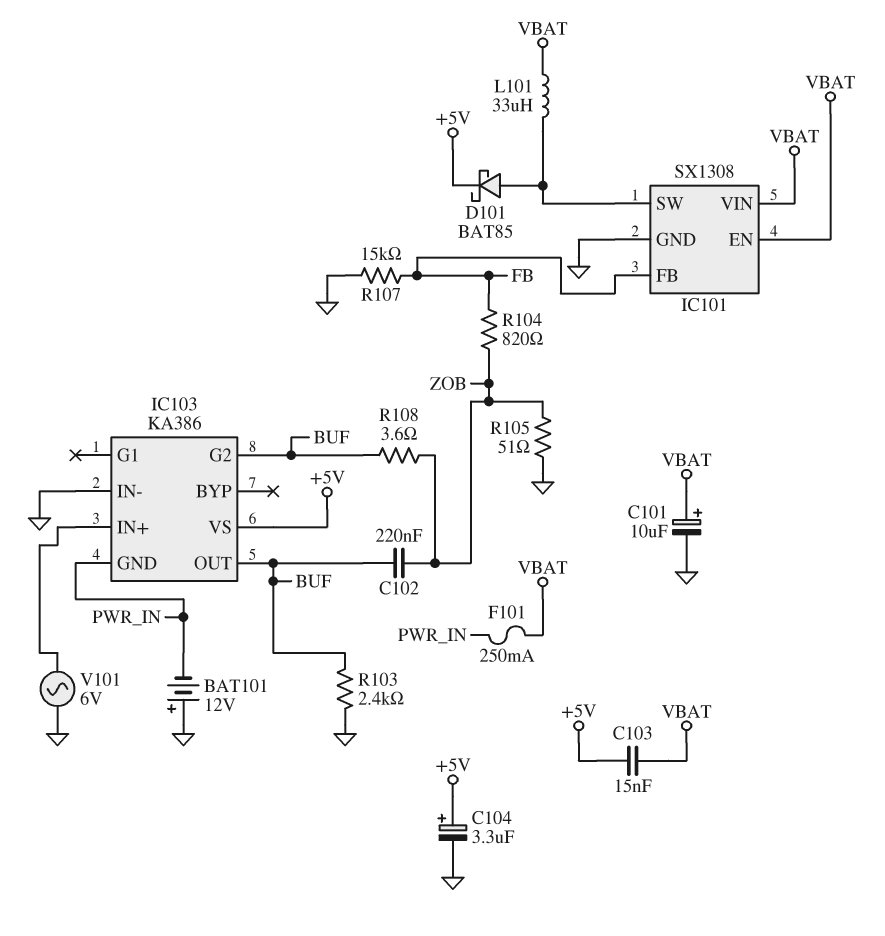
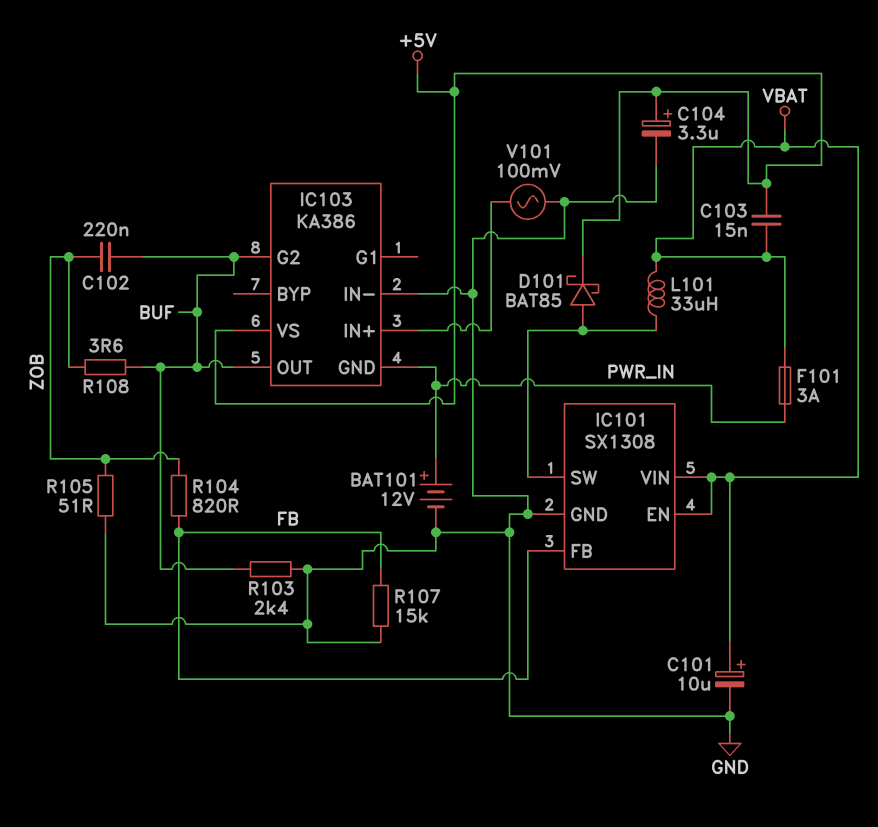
BAT101: 12V (plus GND, minus PWR_IN) -> 12V (plus PWR_IN, minus GND)
F101: 250mA (PWR_IN, VBAT) -> 3A (PWR_IN, VBAT)
V101: AC 6V (GND, IC103/IN+) -> AC 100mV (GND, IC103/IN+)

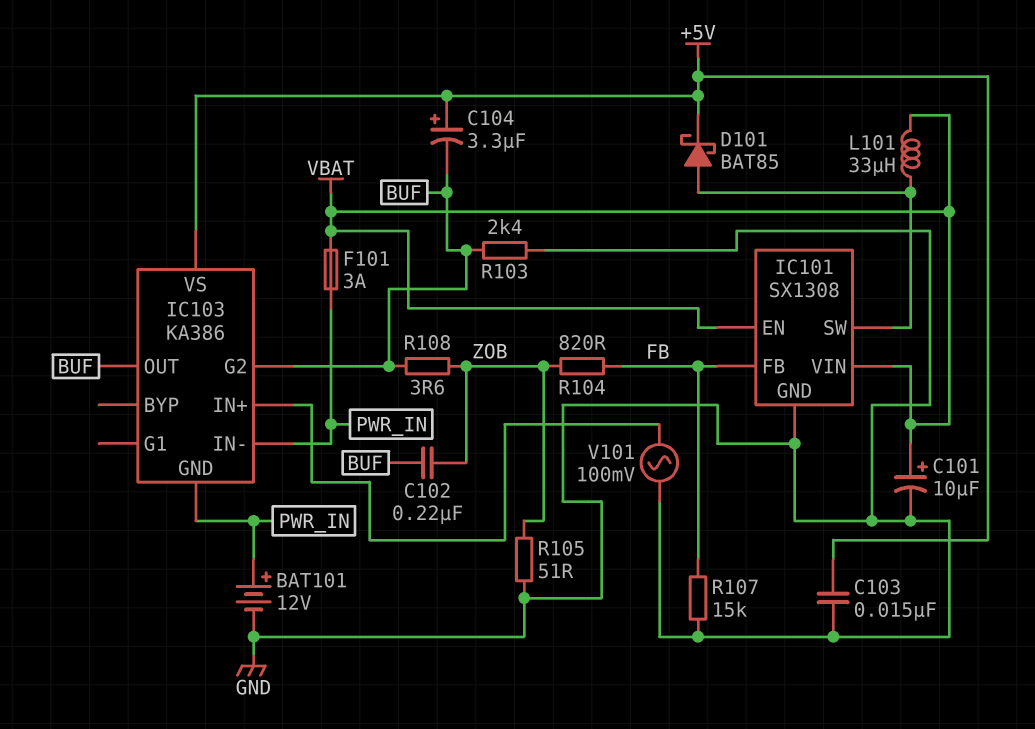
C103: 15nF (+5V, VBAT) -> 15nF (+5V, GND)
C104: 3.3uF (plus +5V, minus GND) -> 3.3uF (plus +5V, minus BUF)
IC103 pin IN-: GND -> PWR_IN

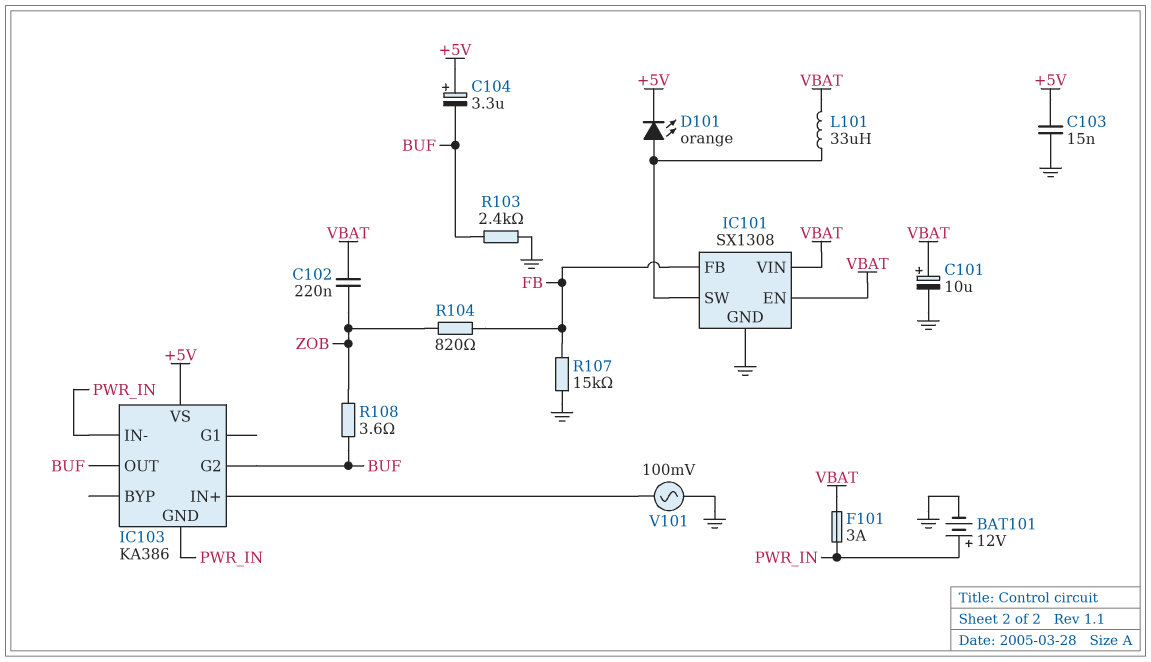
C102: 220nF (BUF, ZOB) -> 220nF (VBAT, ZOB)
D101: schottky BAT85 (A IC101/SW, K +5V) -> LED orange (A IC101/SW, K +5V)
R105: 51 (GND, ZOB) -> none

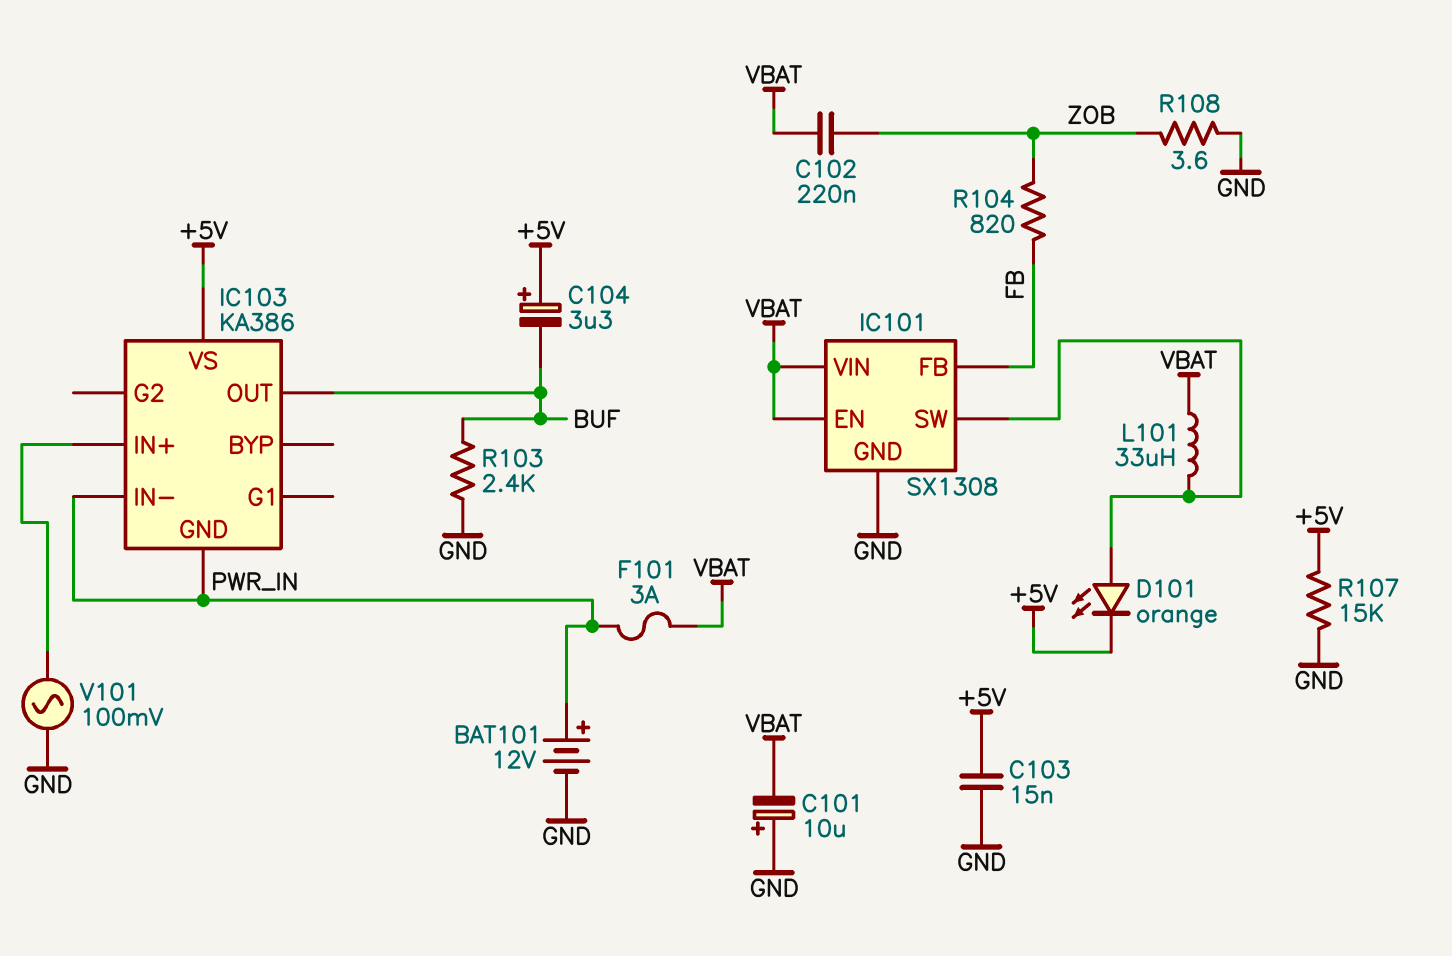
C101: 10uF (plus VBAT, minus GND) -> 10uF (plus GND, minus VBAT)
IC103 pin G2: BUF -> none
R107: 15k (FB, GND) -> 15k (+5V, GND)
R108: 3.6 (BUF, ZOB) -> 3.6 (GND, ZOB)

